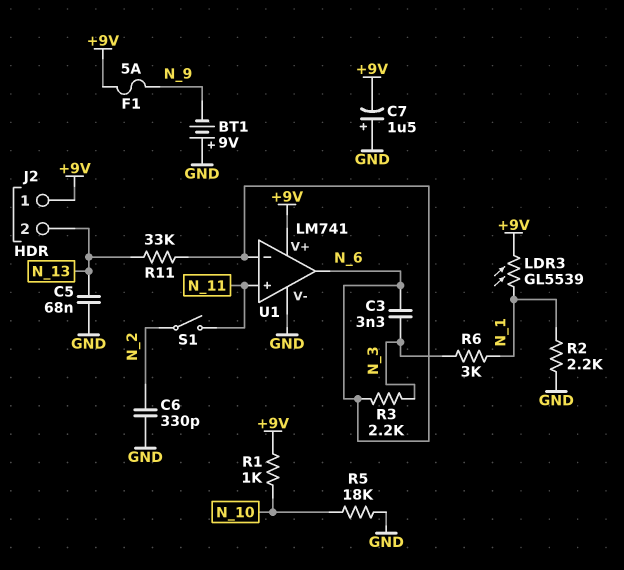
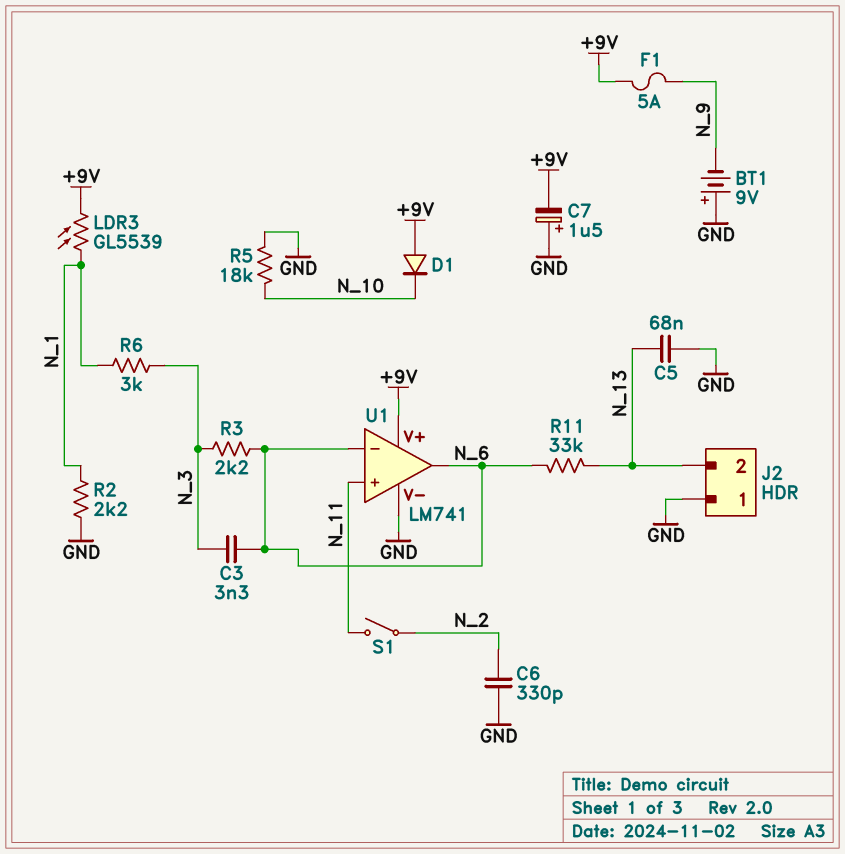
D1: none -> diode (A +9V, K N_10)
J2 pin 1: +9V -> GND
R1: 1k (+9V, N_10) -> none

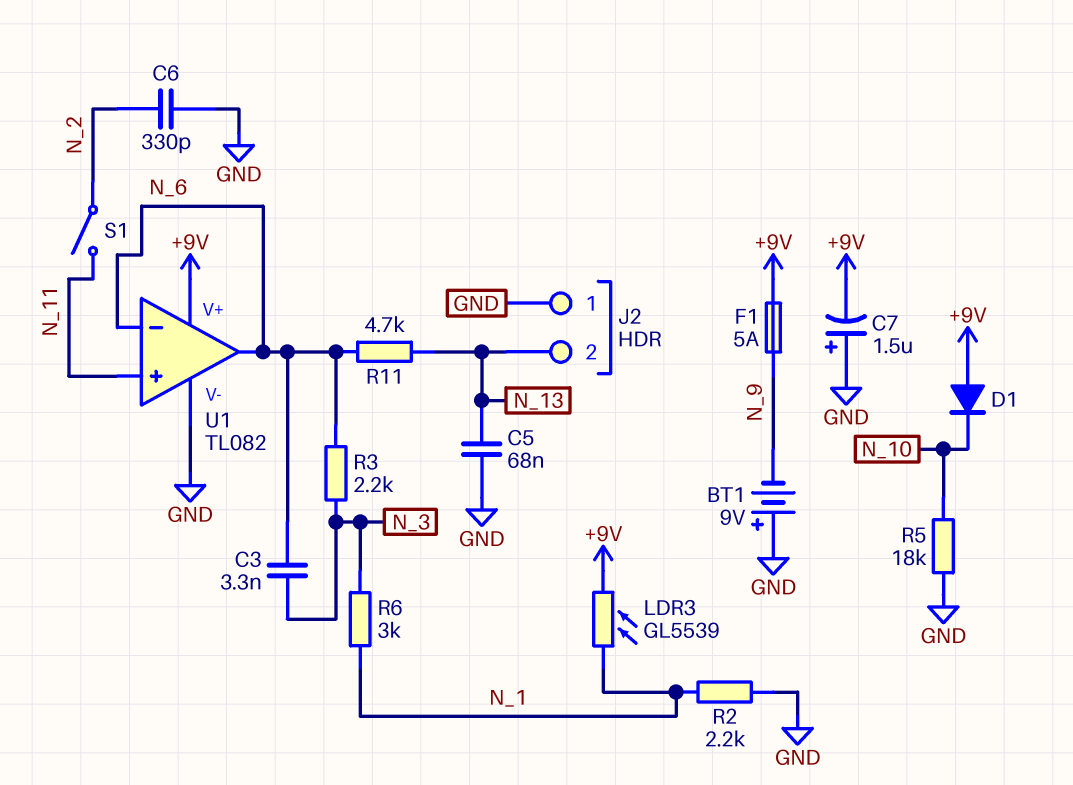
R11: 33k (N_6, N_13) -> 4.7k (N_6, N_13)
U1: LM741 -> TL082

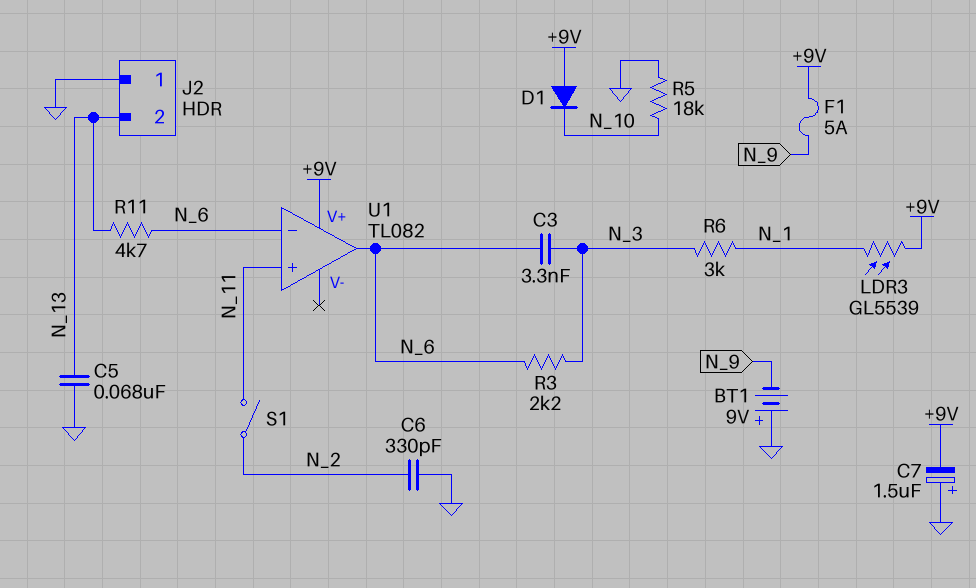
R2: 2.2k (GND, N_1) -> none
U1 pin V-: GND -> none

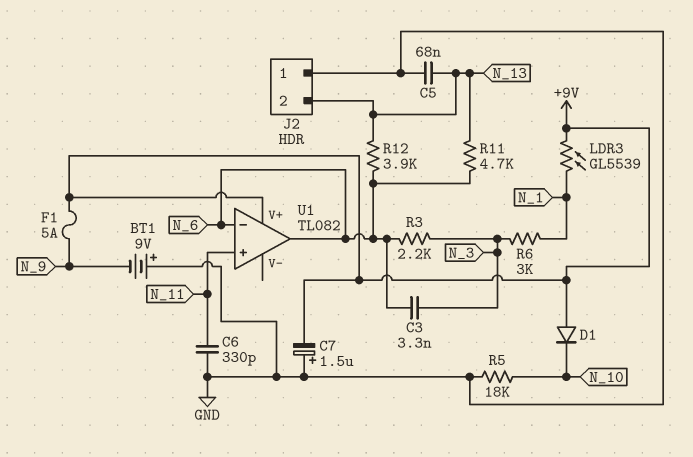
C6: 330pF (GND, N_2) -> 330pF (GND, N_11)
R12: none -> 3.9k (N_6, N_13)
S1: switch (N_2, N_11) -> none

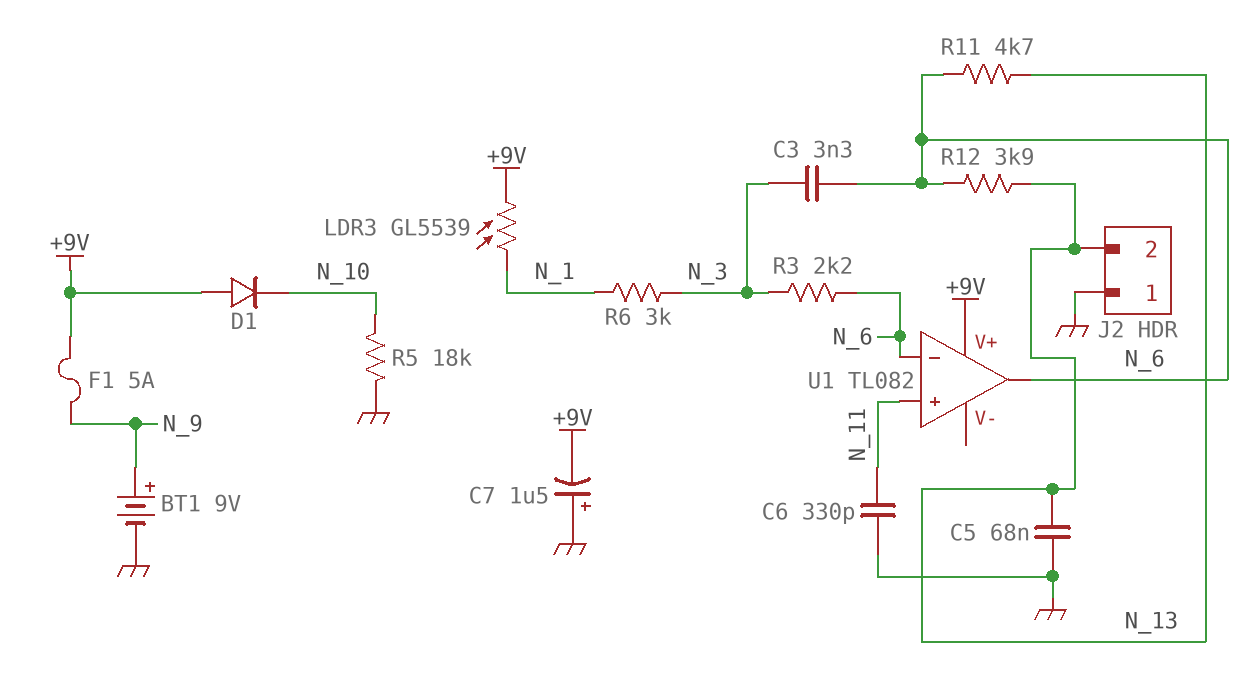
BT1: 9V (plus GND, minus N_9) -> 9V (plus N_9, minus GND)

